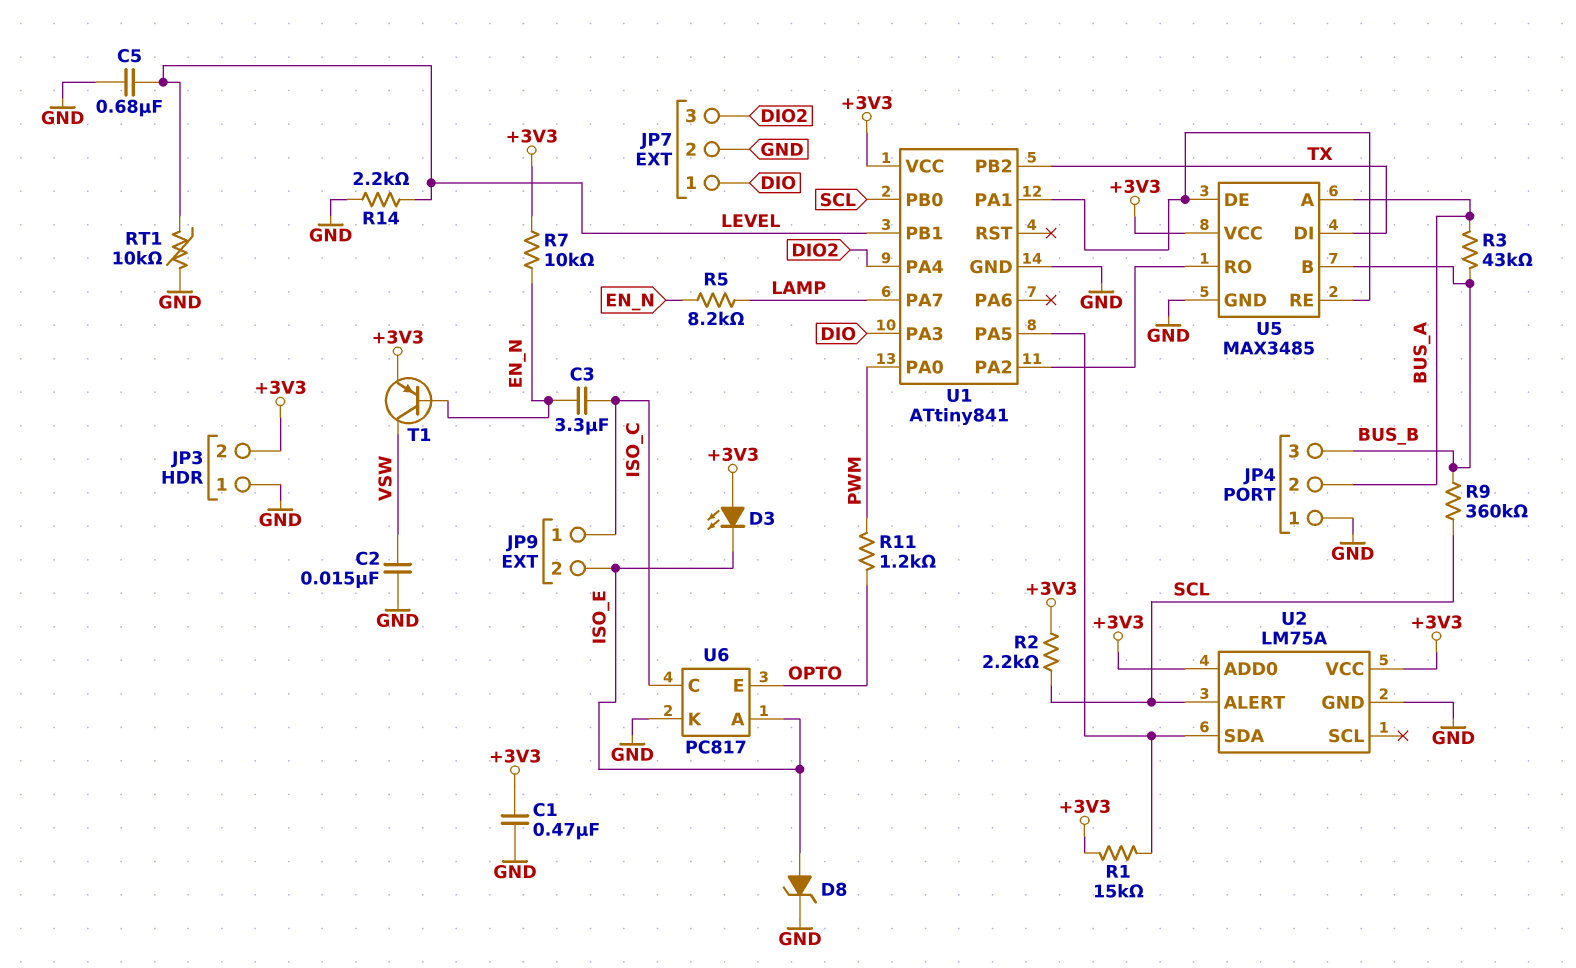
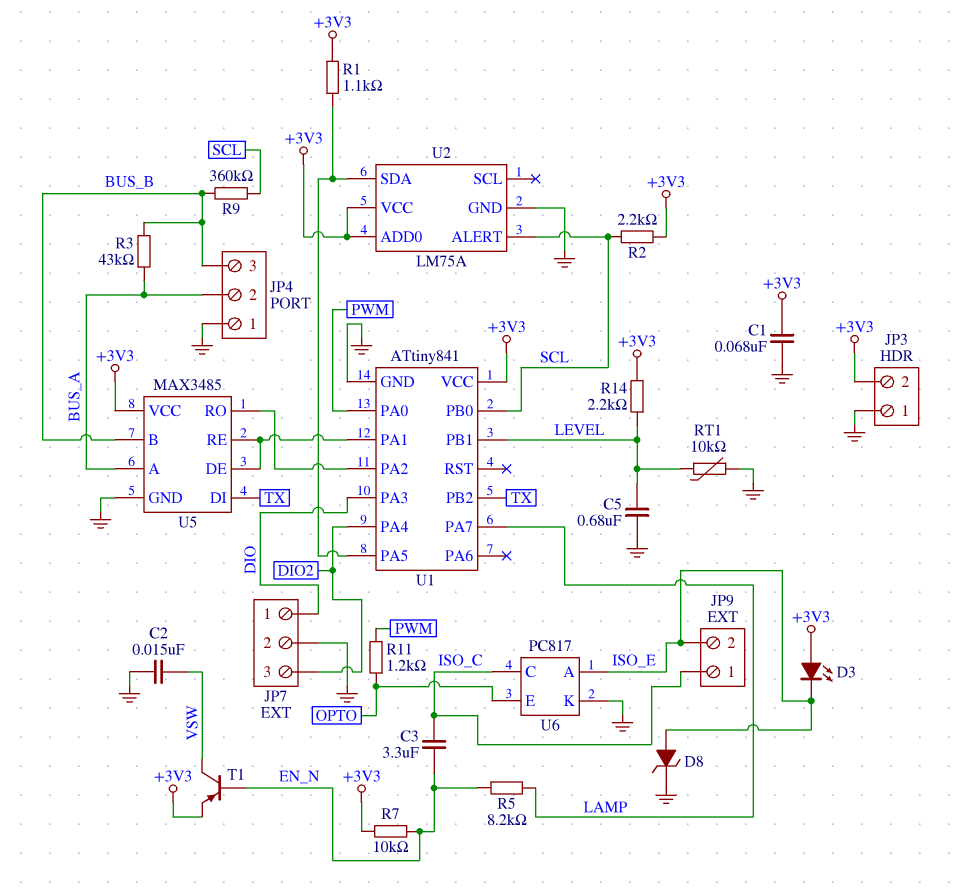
C1: 470nF (+3V3, GND) -> 68nF (+3V3, GND)
R1: 15k (+3V3, U1/PA5) -> 1.1k (+3V3, U1/PA5)
R14: 2.2k (GND, LEVEL) -> 2.2k (+3V3, LEVEL)

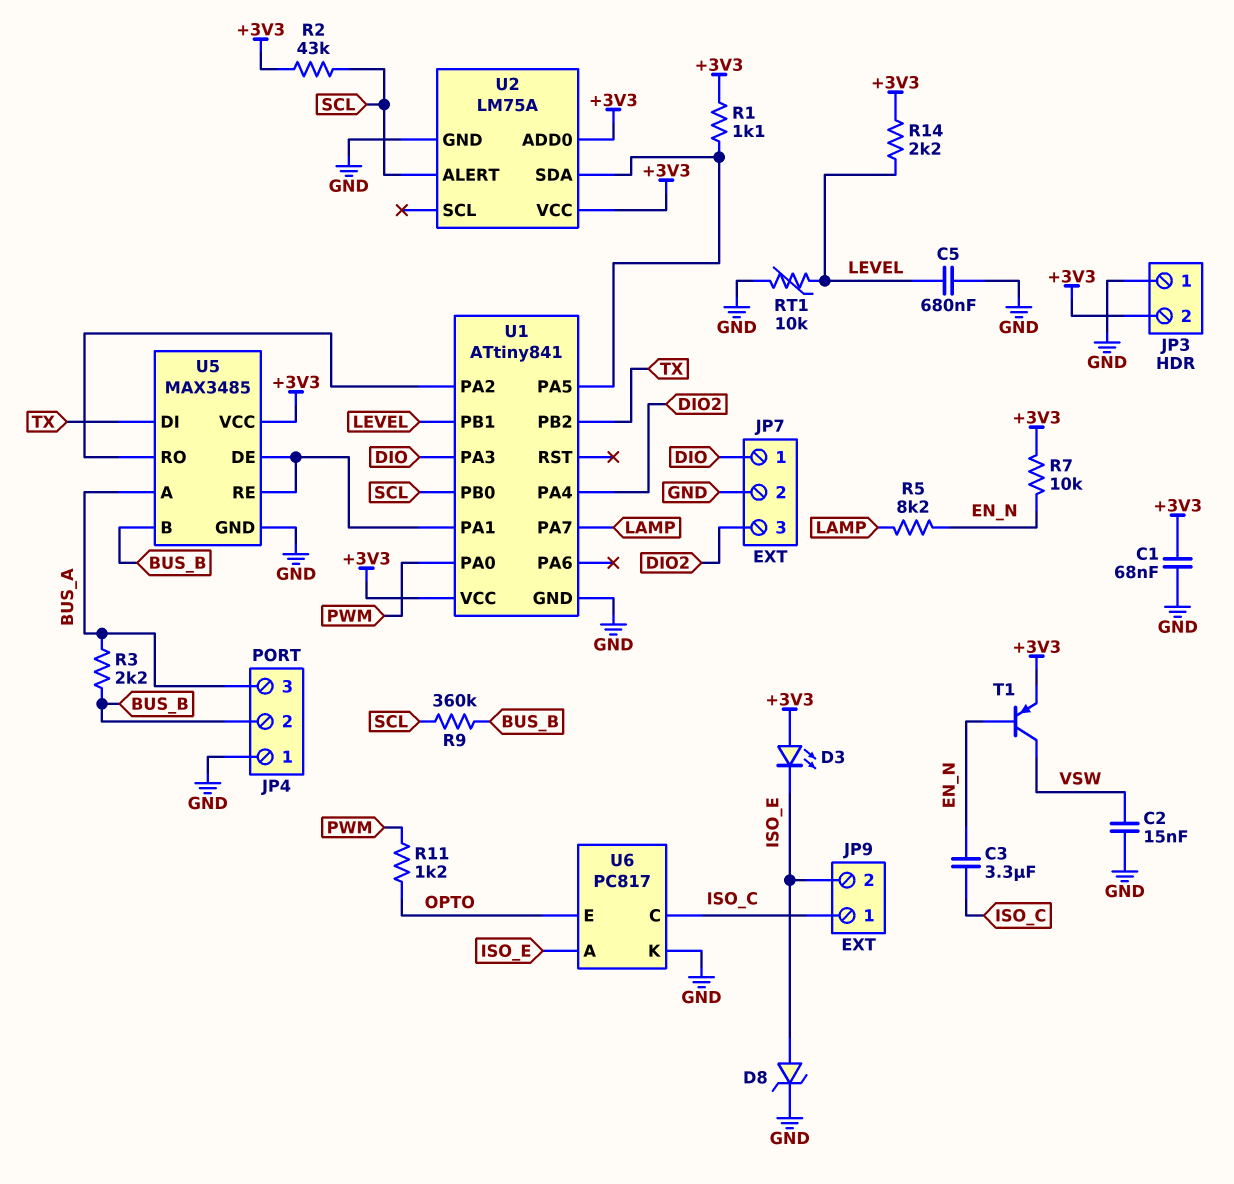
JP4 pin 2: BUS_A -> BUS_B
JP4 pin 3: BUS_B -> BUS_A
R2: 2.2k (+3V3, SCL) -> 43k (+3V3, SCL)
R3: 43k (BUS_A, BUS_B) -> 2.2k (BUS_A, BUS_B)

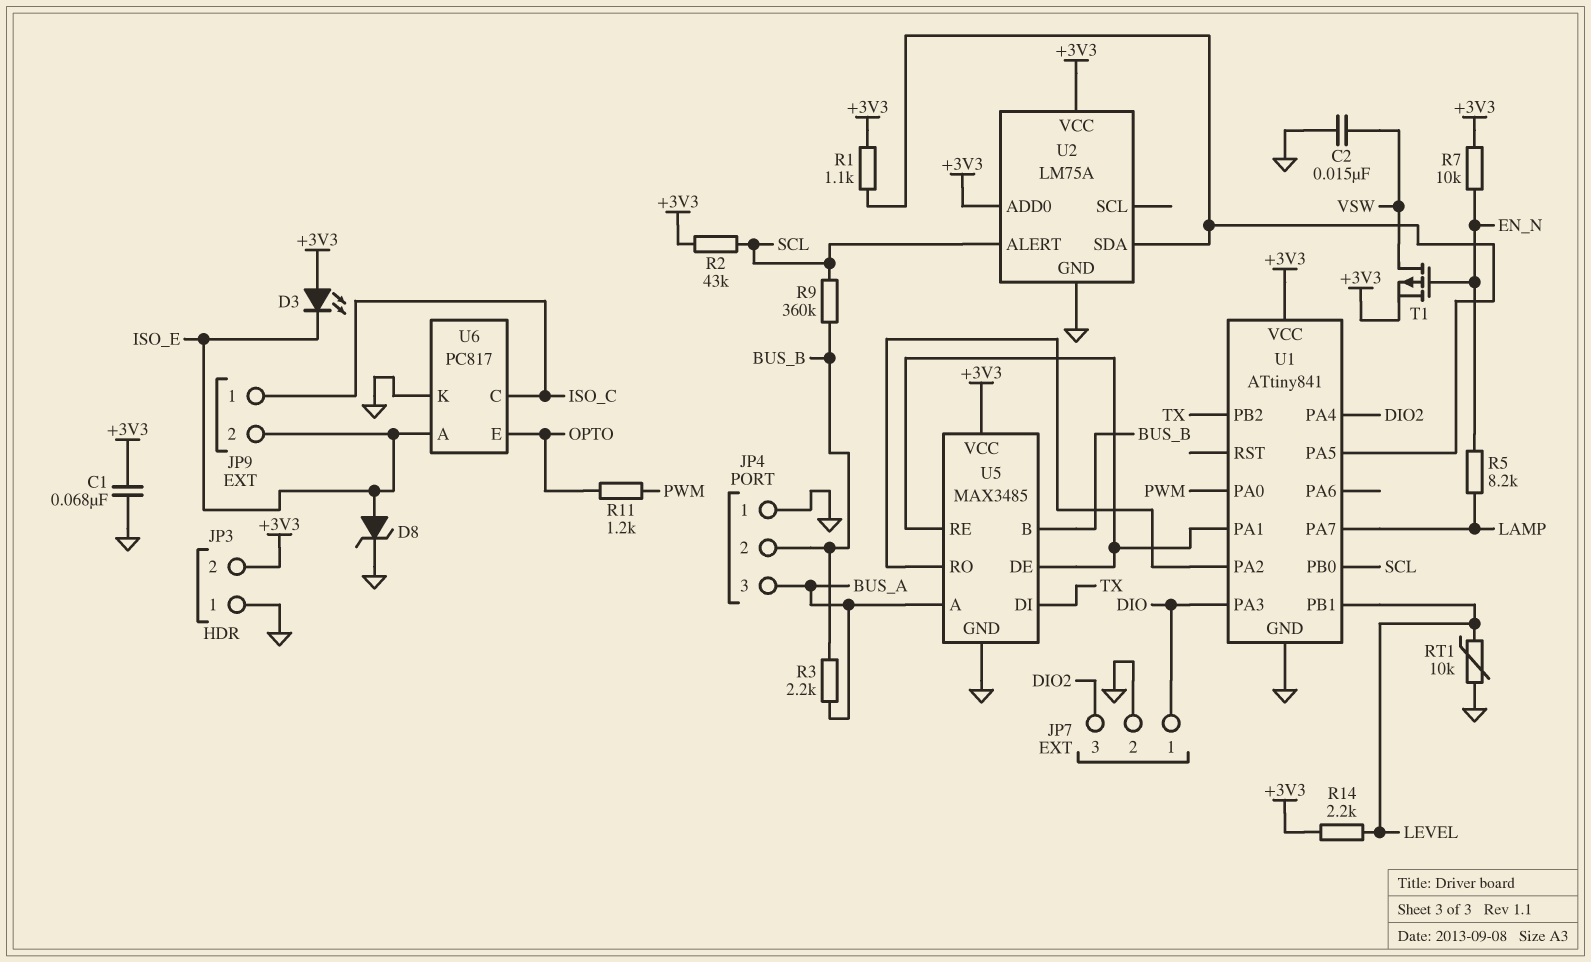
C3: 3.3uF (EN_N, ISO_C) -> none
C5: 680nF (GND, LEVEL) -> none
T1: PNP (B EN_N, C VSW, E +3V3) -> PMOS (G EN_N, D VSW, S +3V3)

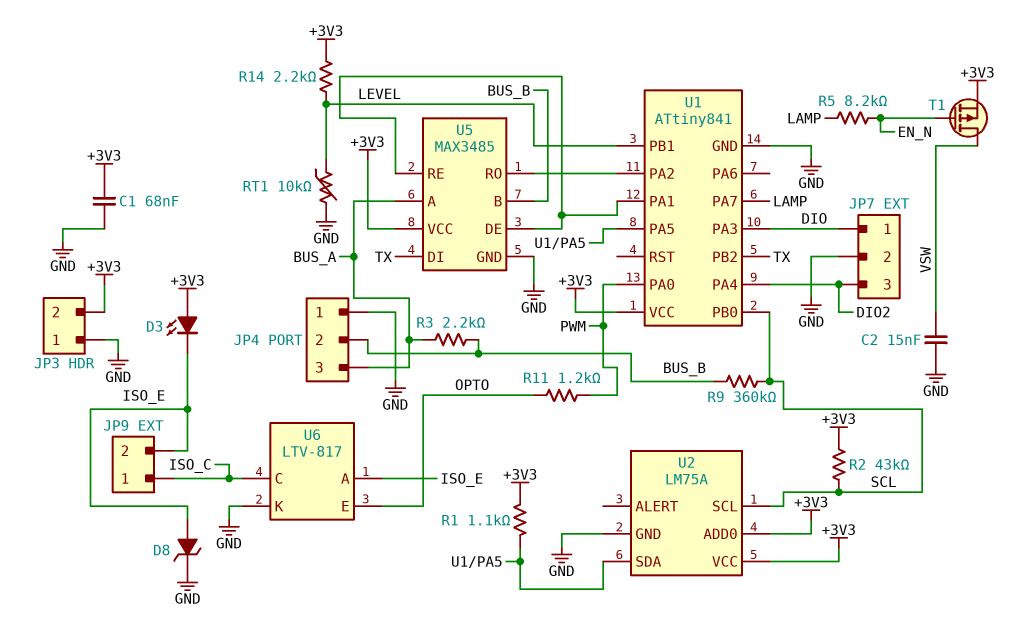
R7: 10k (+3V3, EN_N) -> none
U2 pin ALERT: SCL -> none
U2 pin SCL: none -> SCL
U6: PC817 -> LTV-817

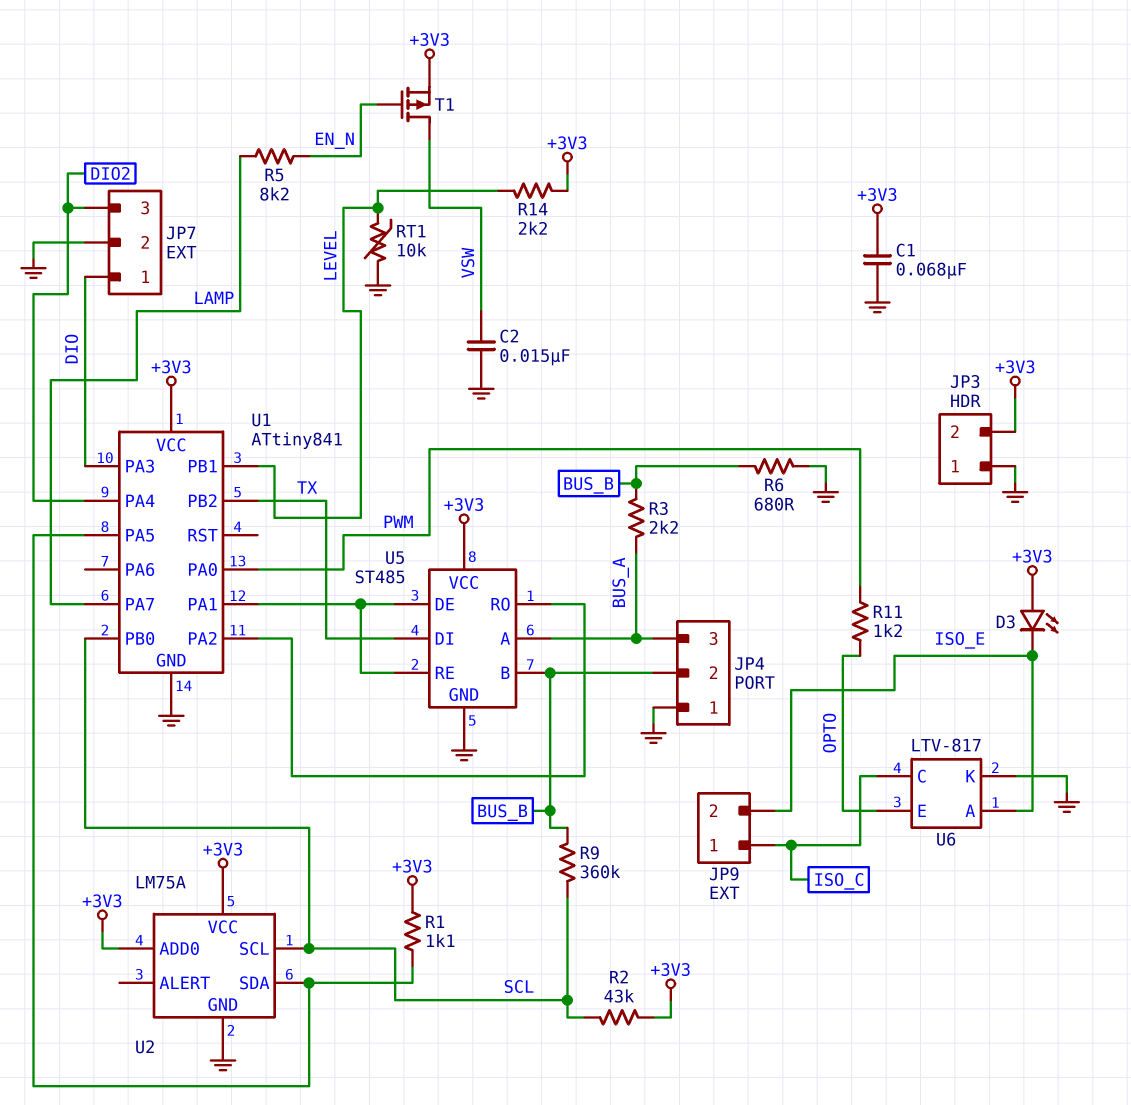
D8: zener (A ISO_E, K GND) -> none
R6: none -> 680 (BUS_B, GND)
U5: MAX3485 -> ST485

